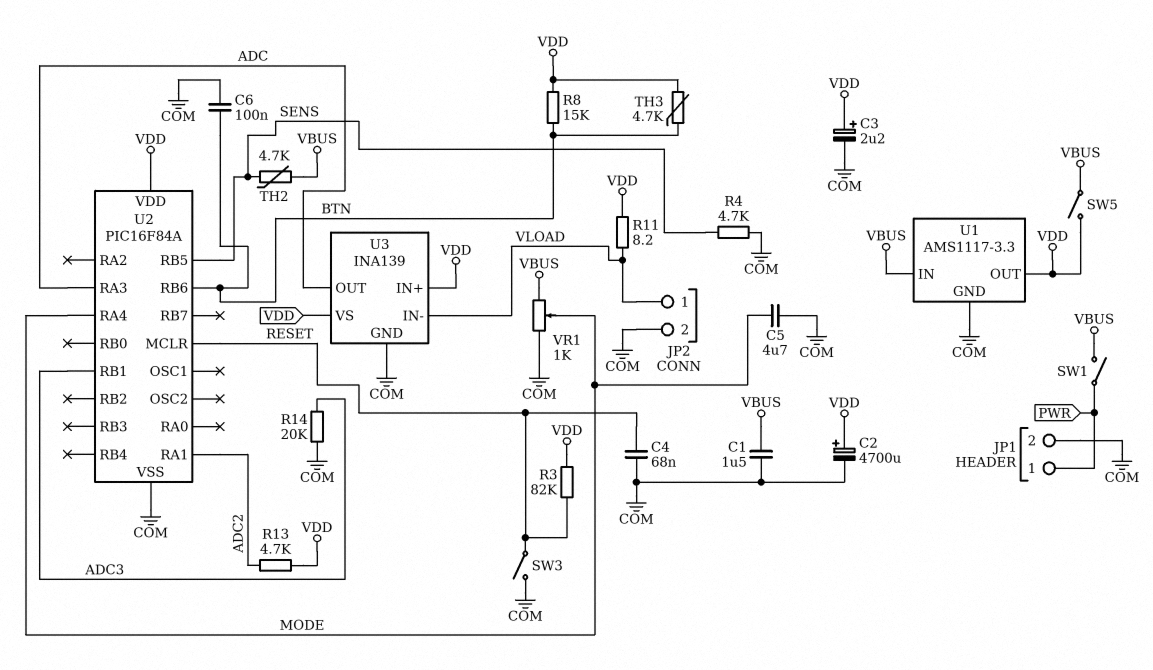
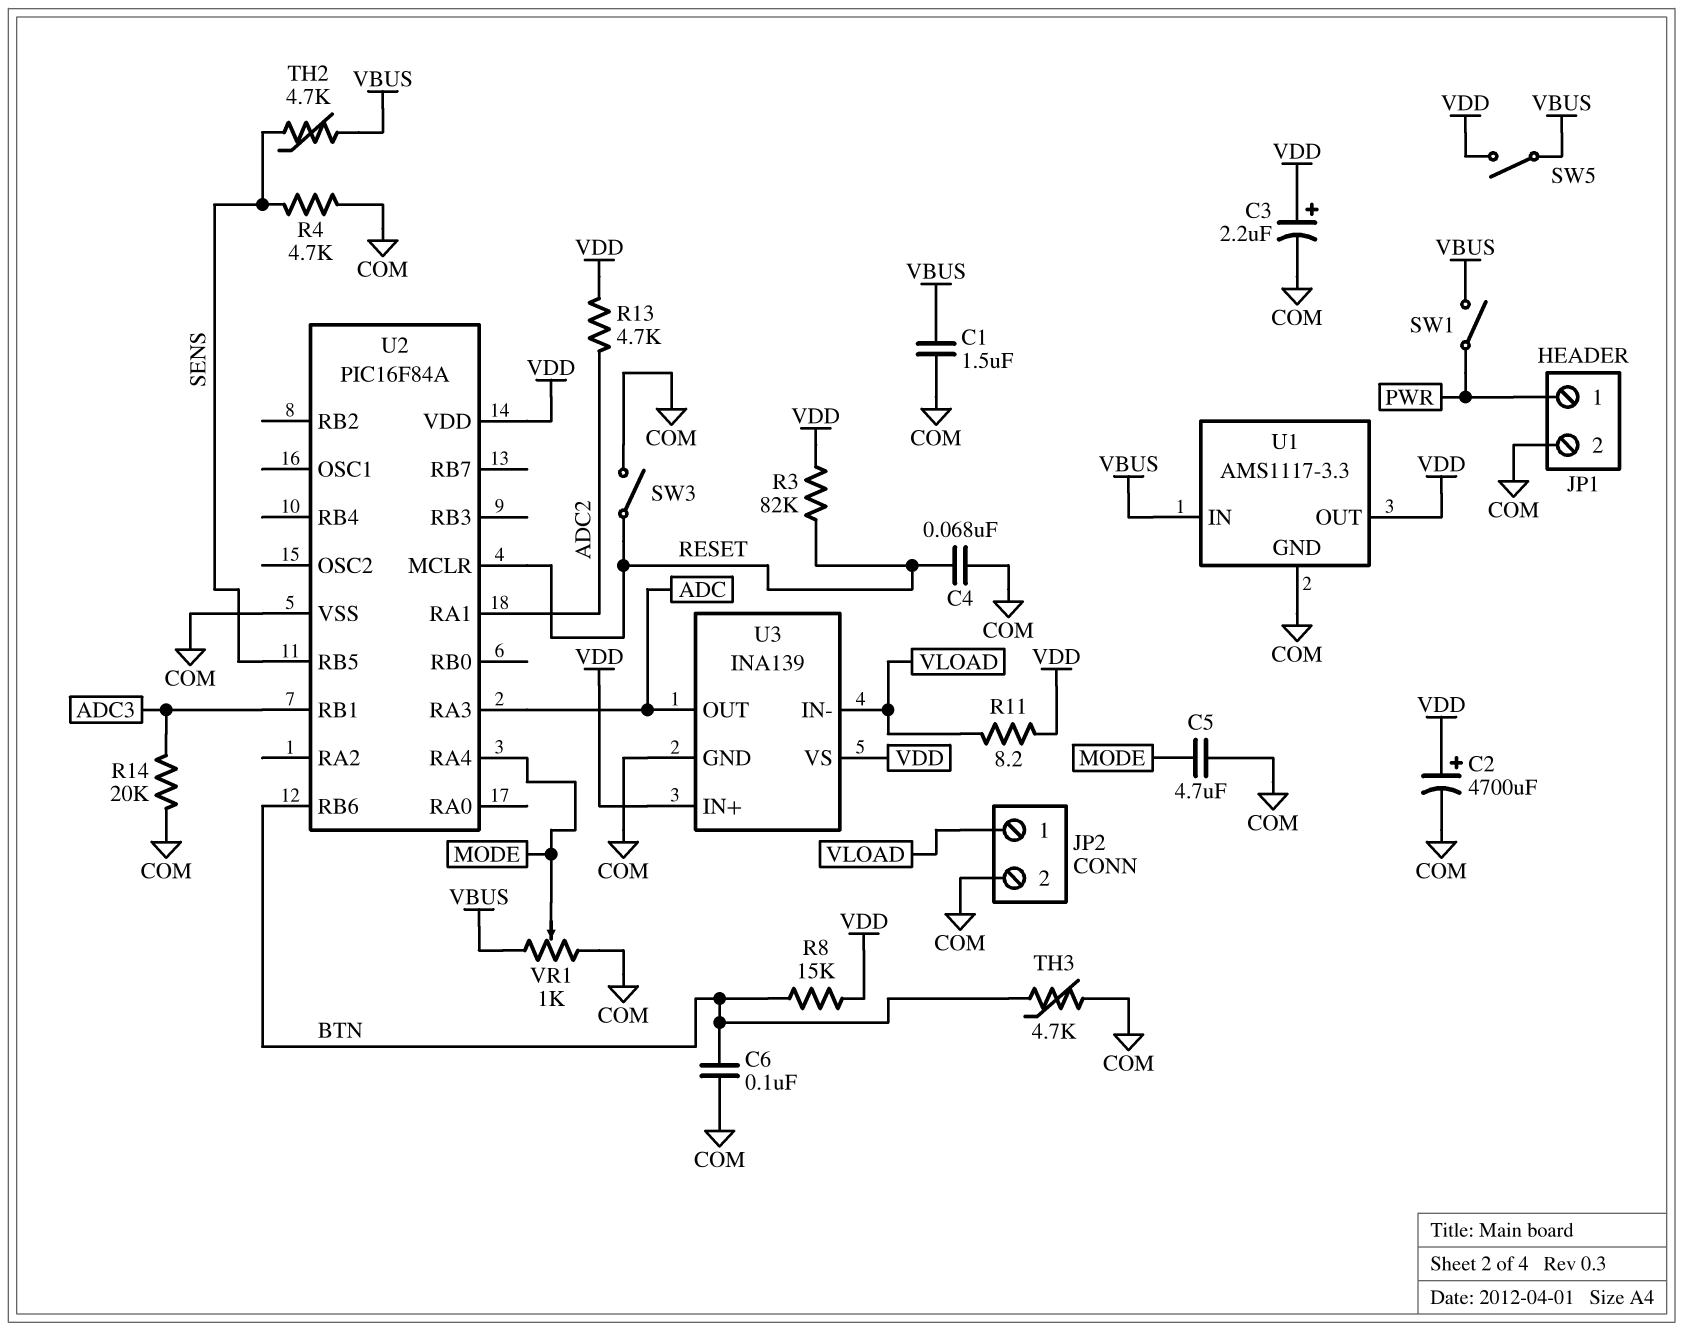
TH3: 4.7k (BTN, VDD) -> 4.7k (BTN, COM)

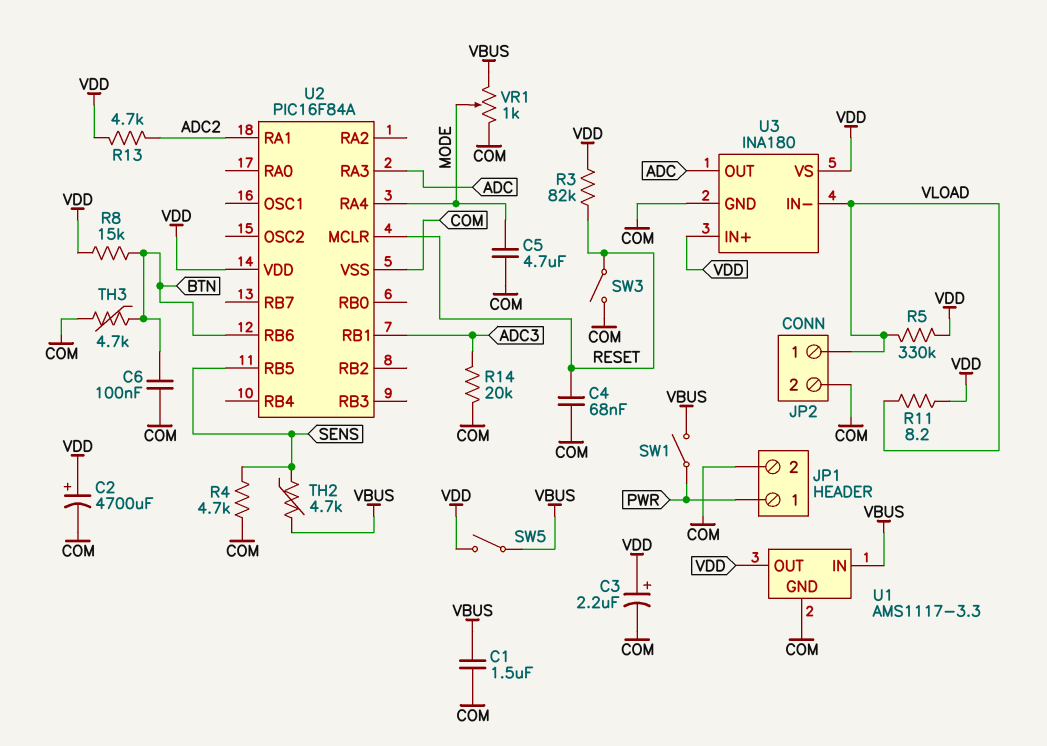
R5: none -> 330k (VDD, VLOAD)
U3: INA139 -> INA180

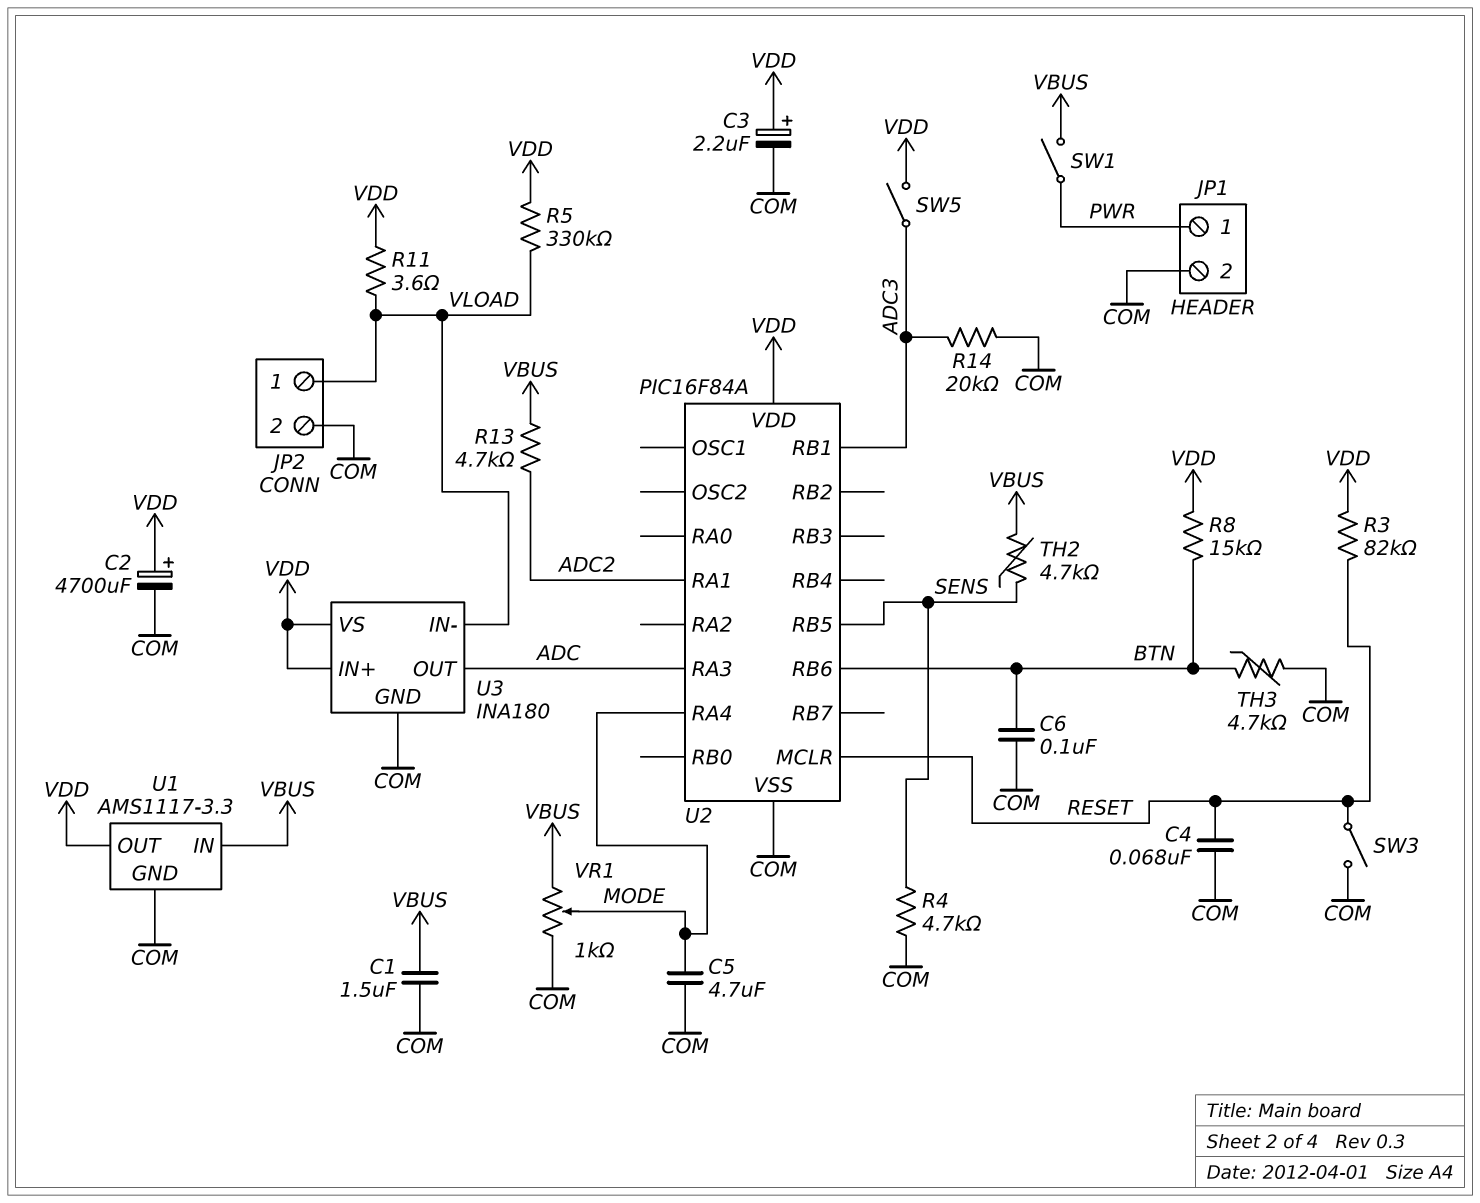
R11: 8.2 (VDD, VLOAD) -> 3.6 (VDD, VLOAD)
R13: 4.7k (ADC2, VDD) -> 4.7k (ADC2, VBUS)
SW5: switch (VBUS, VDD) -> switch (ADC3, VDD)

